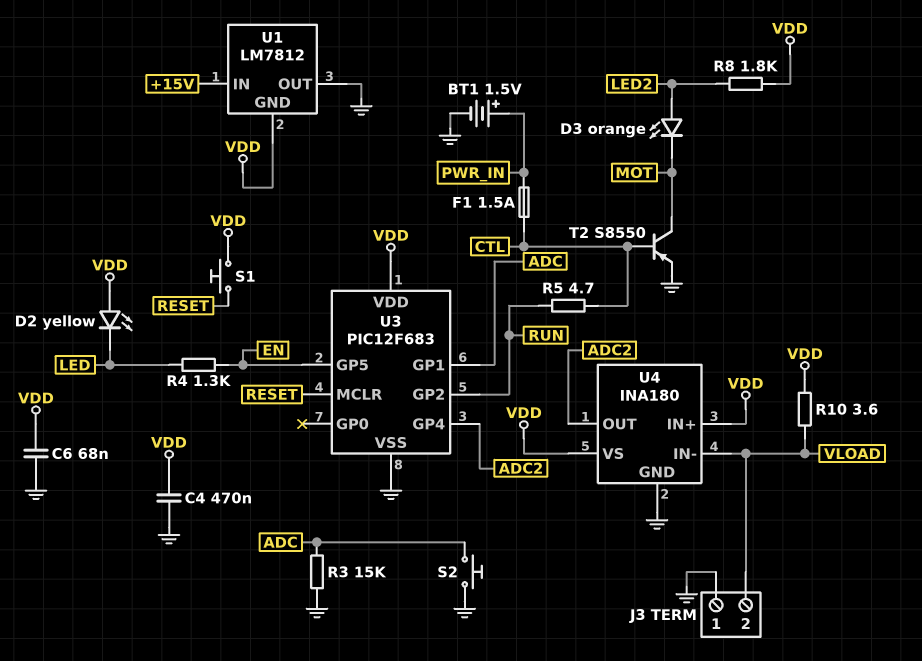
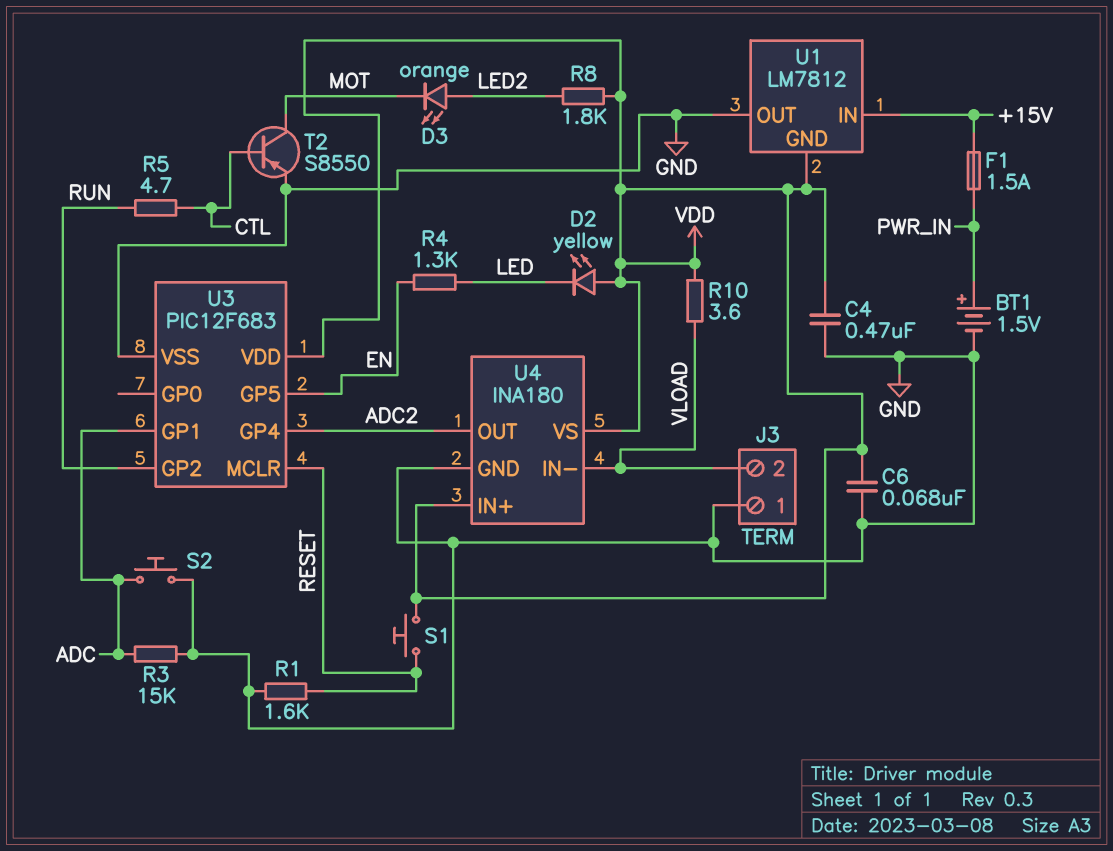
F1: 1.5A (CTL, PWR_IN) -> 1.5A (+15V, PWR_IN)
R1: none -> 1.6k (GND, RESET)

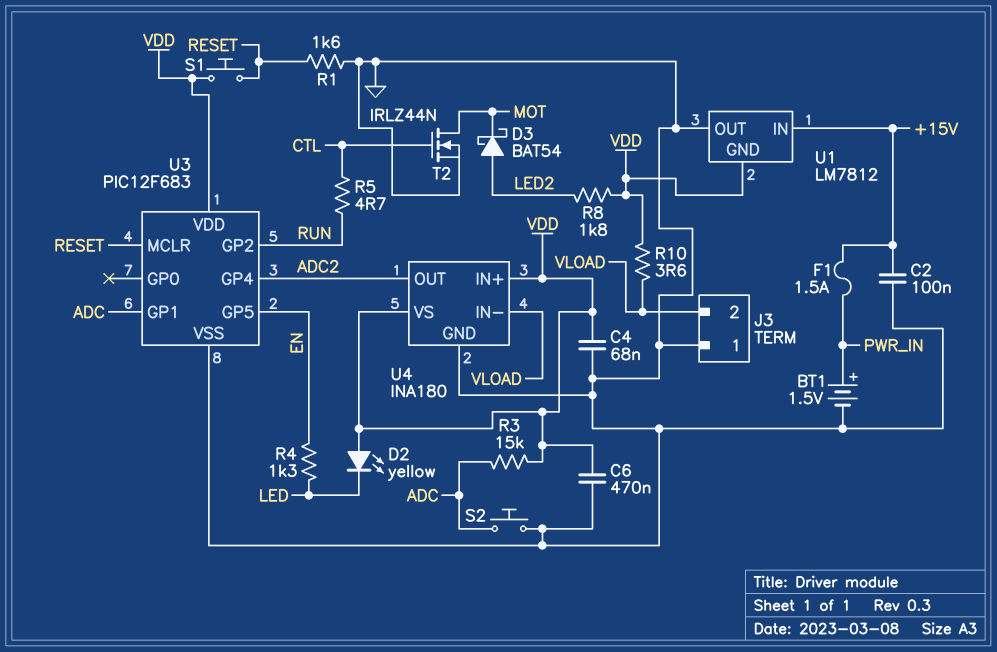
C2: none -> 100nF (+15V, GND)
C4: 470nF (GND, VDD) -> 68nF (GND, VDD)
C6: 68nF (GND, VDD) -> 470nF (GND, VDD)
D3: LED orange (A LED2, K MOT) -> schottky BAT54 (A LED2, K MOT)
R3: 15k (ADC, GND) -> 15k (ADC, VDD)
T2: PNP S8550 (B CTL, C MOT, E GND) -> NMOS IRLZ44N (G CTL, D MOT, S GND)

